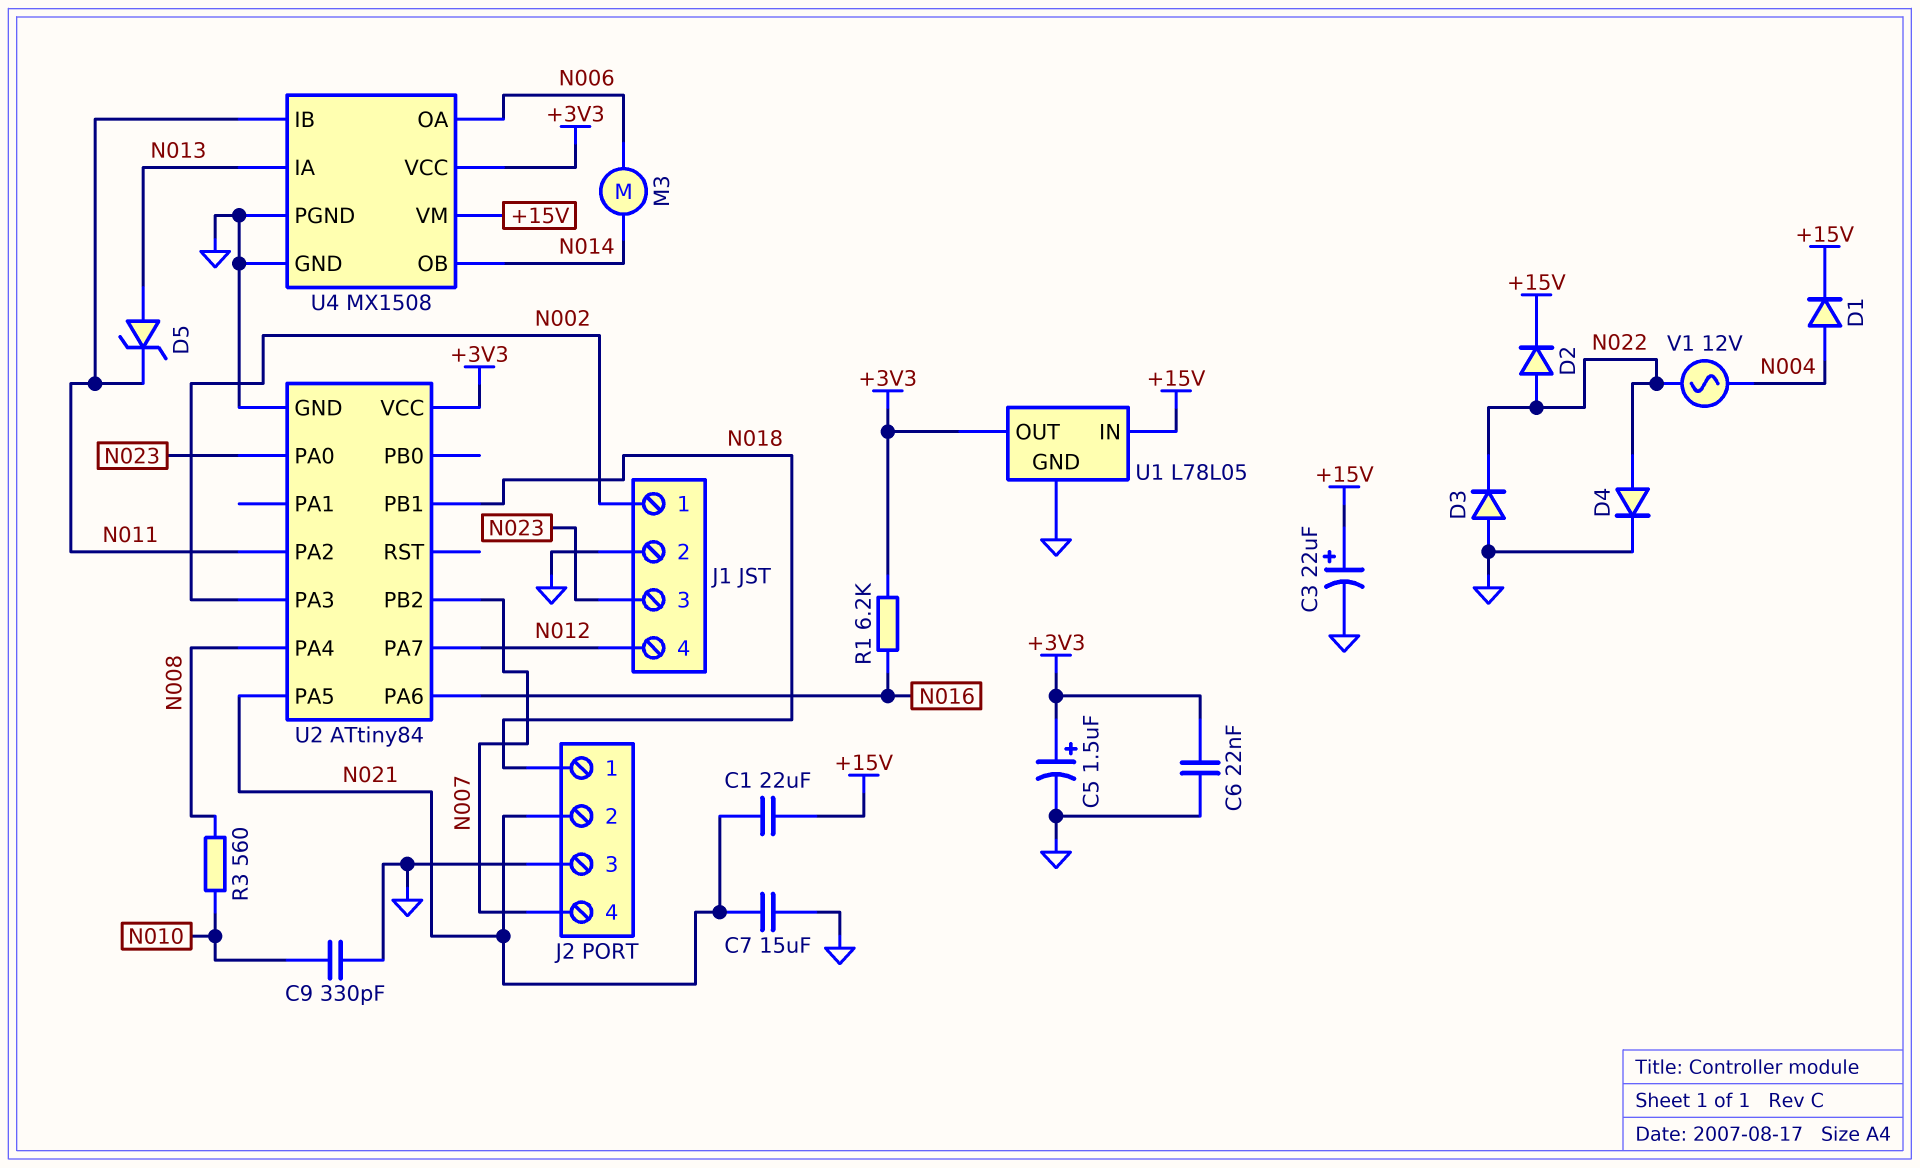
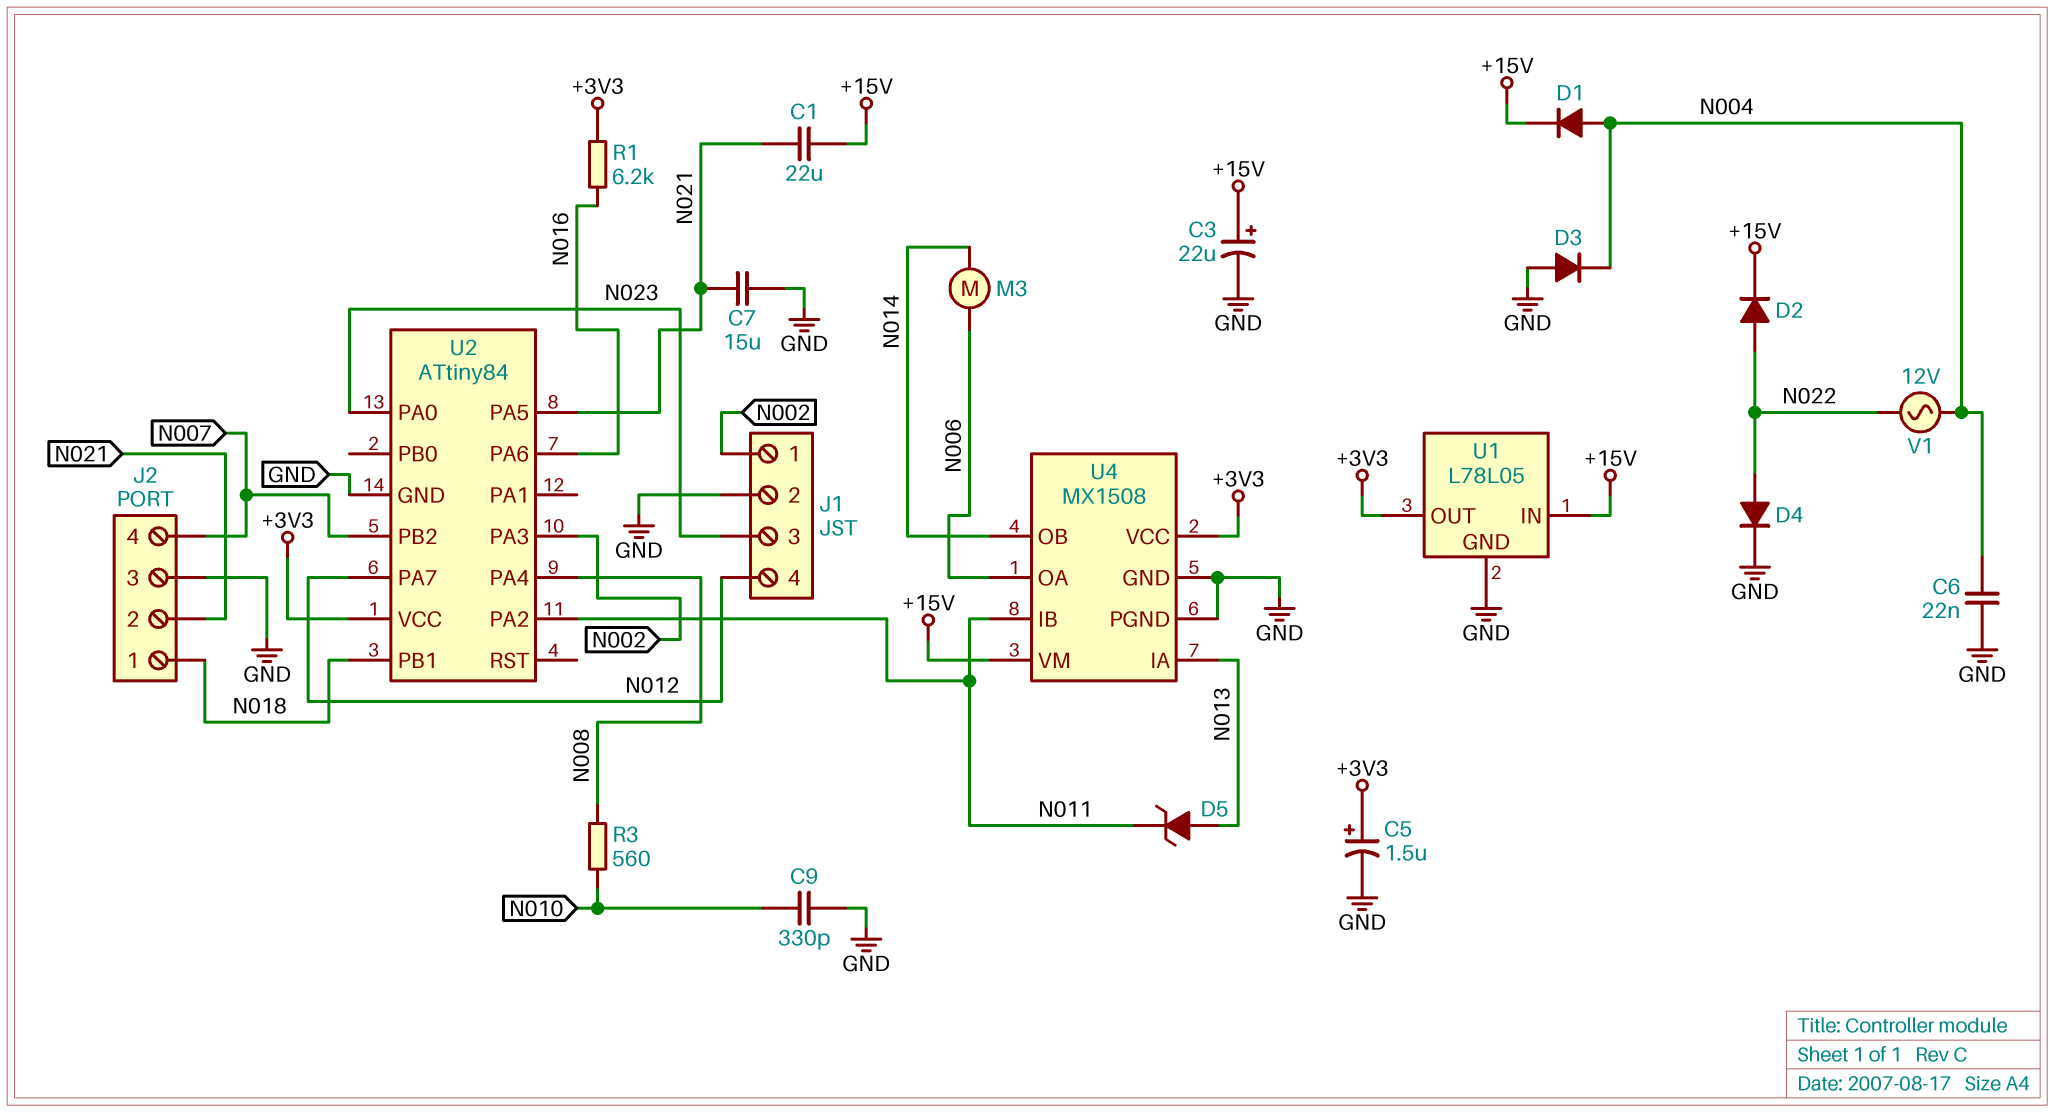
C6: 22nF (+3V3, GND) -> 22nF (GND, N004)
D3: diode (A GND, K N022) -> diode (A GND, K N004)

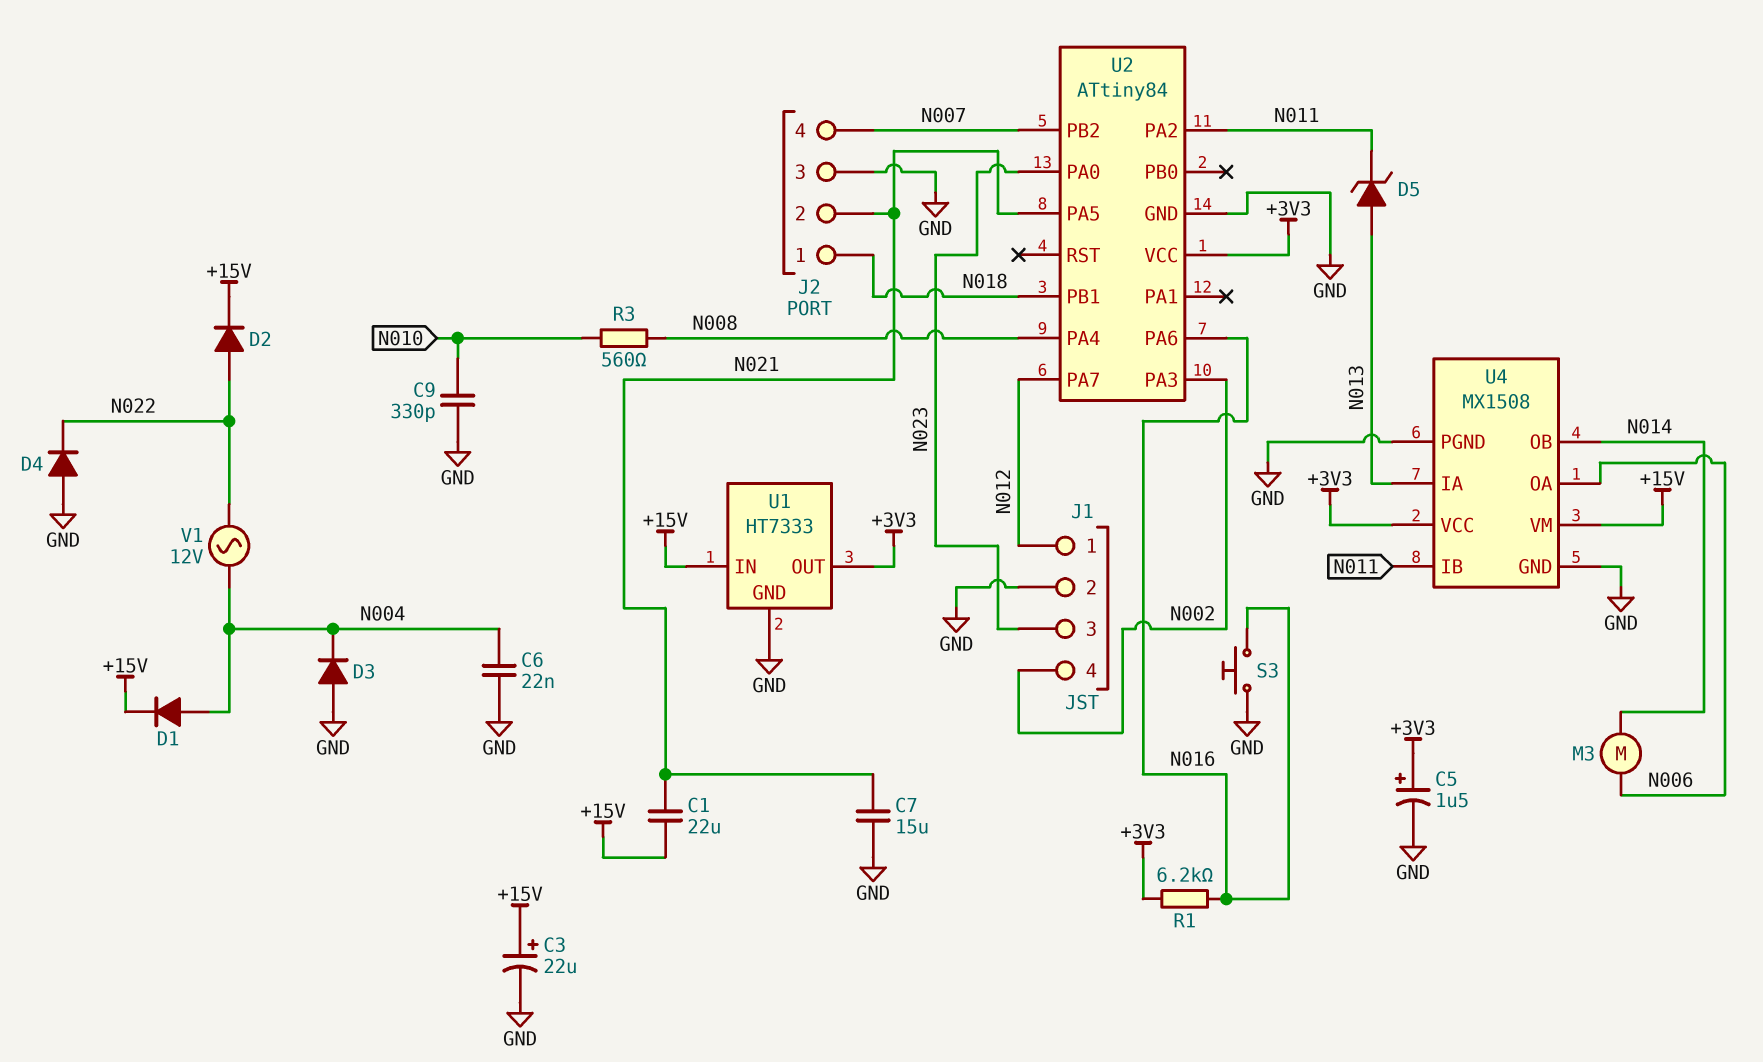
D4: diode (A N022, K GND) -> diode (A GND, K N022)
J1 pin 1: N002 -> N012
J1 pin 4: N012 -> N002
S3: none -> button (GND, N016)
U1: L78L05 -> HT7333

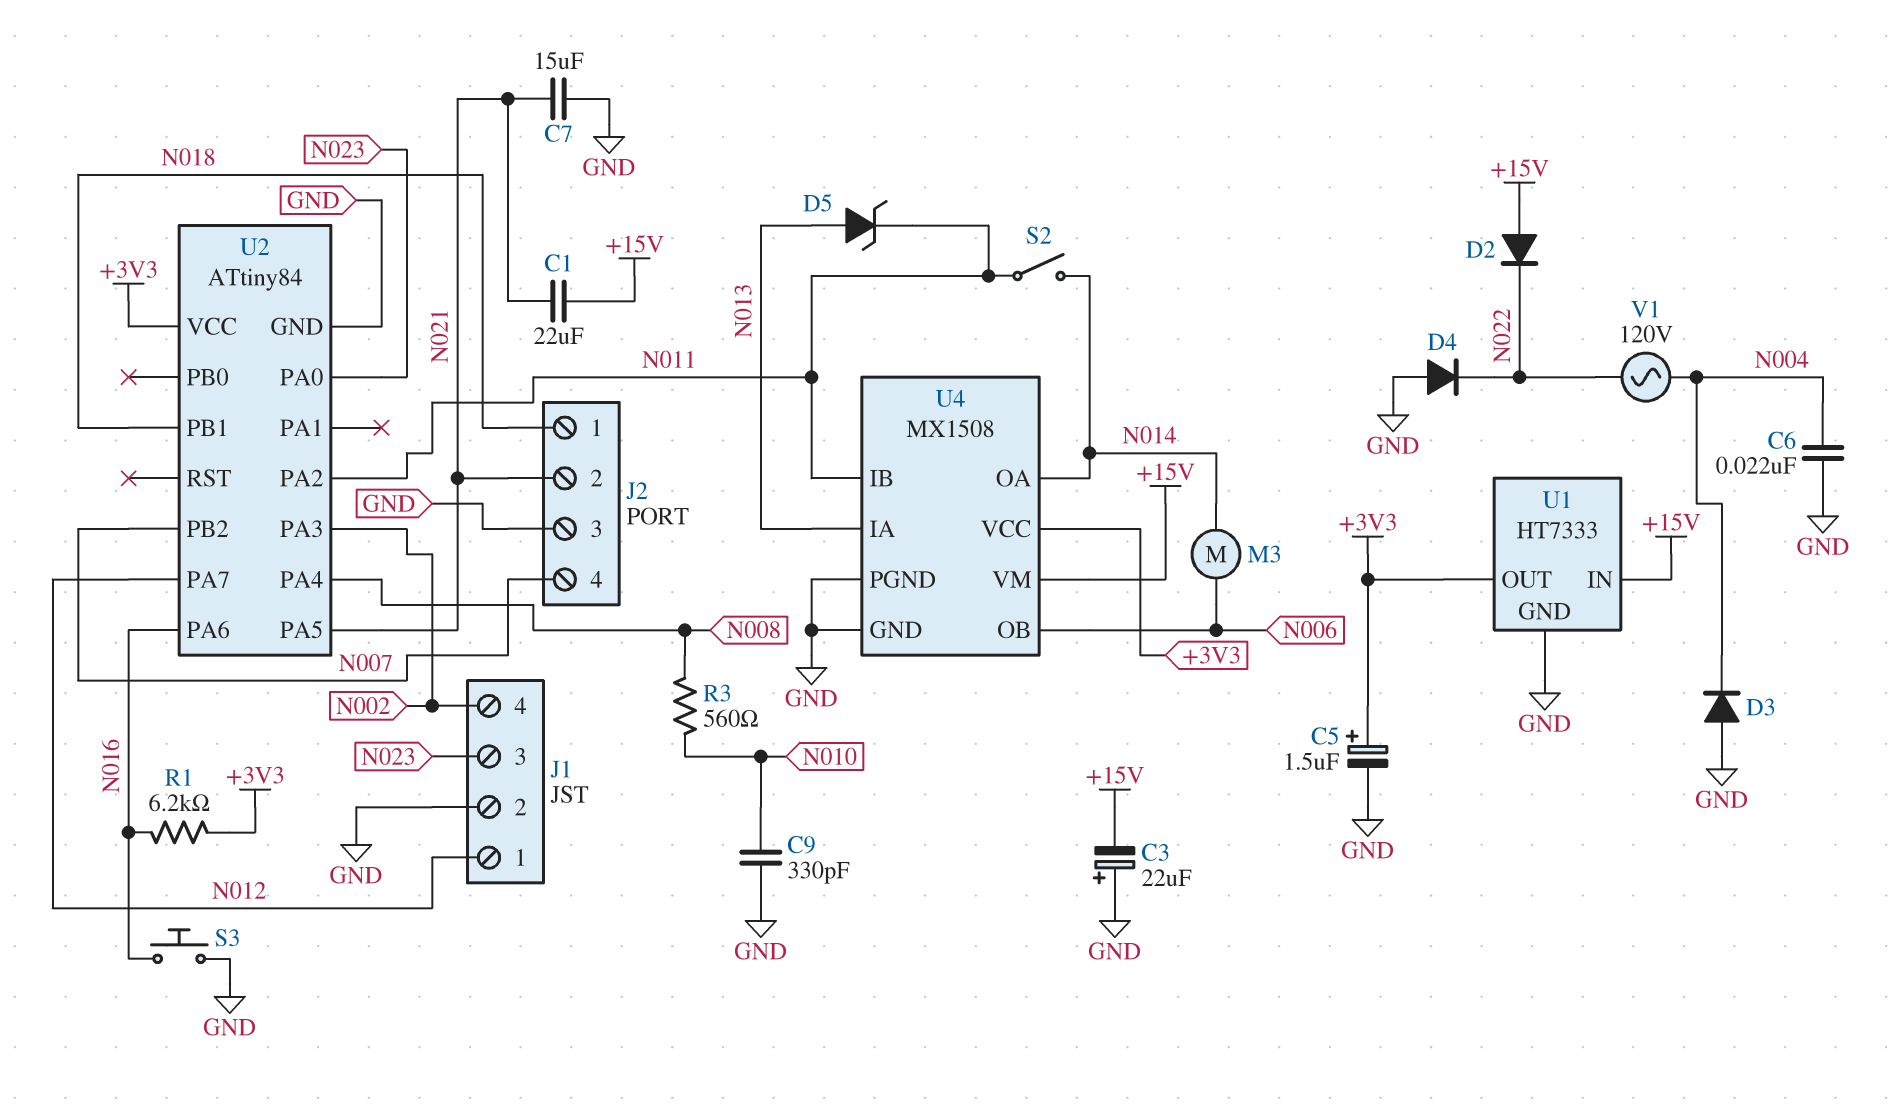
C3: 22uF (plus +15V, minus GND) -> 22uF (plus GND, minus +15V)
D1: diode (A N004, K +15V) -> none
D2: diode (A N022, K +15V) -> diode (A +15V, K N022)
S2: none -> switch (N011, N014)
U4 pin OA: N006 -> N014
U4 pin OB: N014 -> N006
V1: AC 12V (N004, N022) -> AC 120V (N004, N022)

